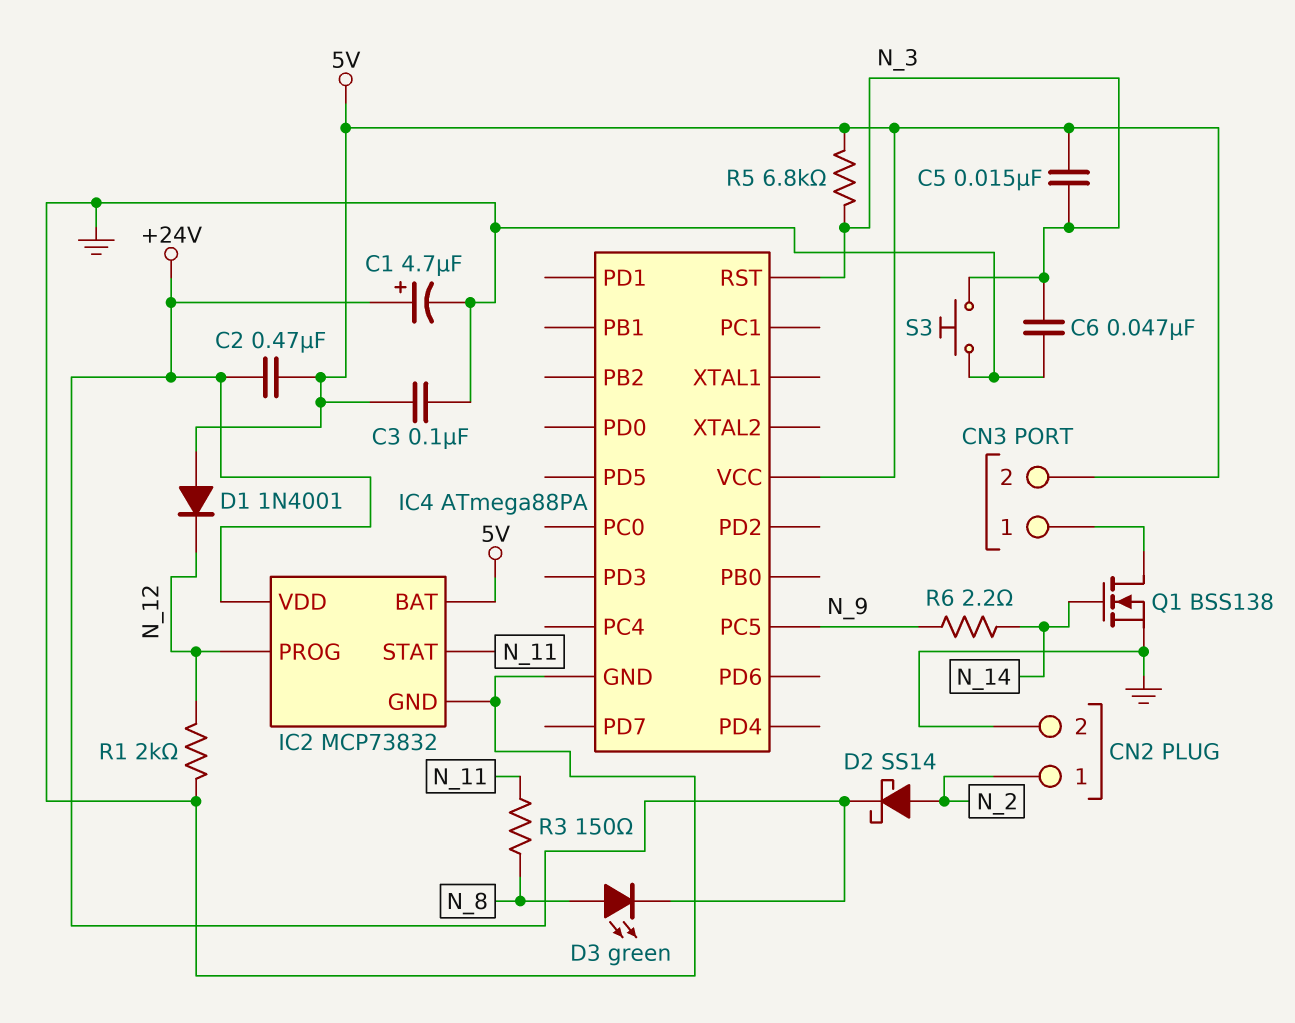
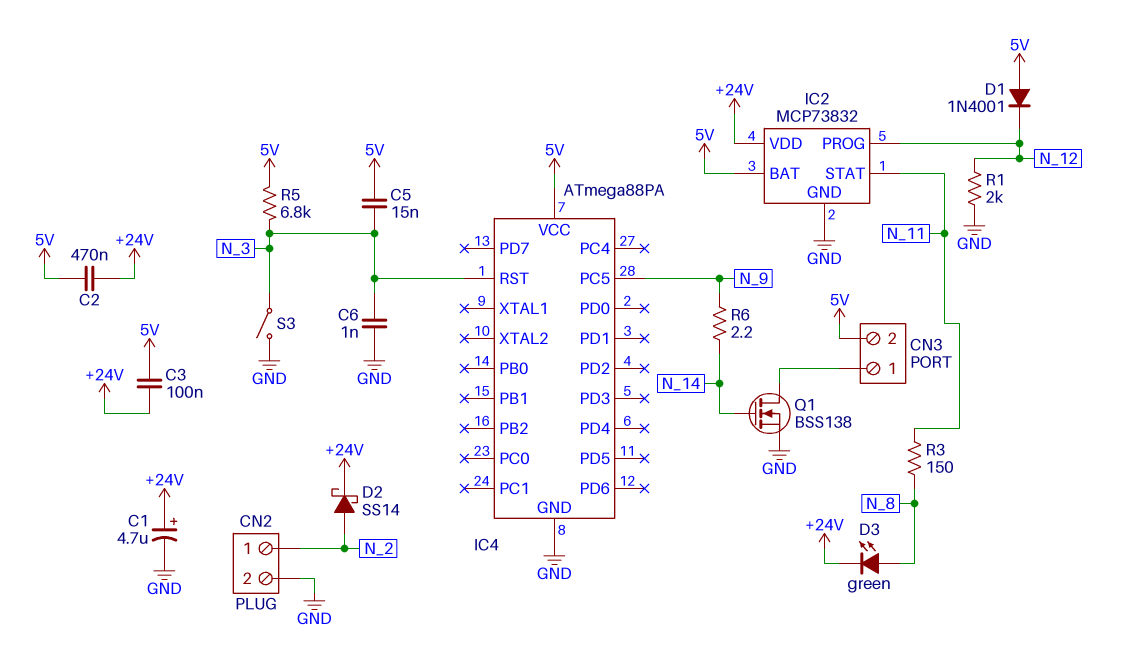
C3: 100nF (5V, GND) -> 100nF (+24V, 5V)
C6: 47nF (GND, N_3) -> 1nF (GND, N_3)
S3: button (GND, N_3) -> switch (GND, N_3)

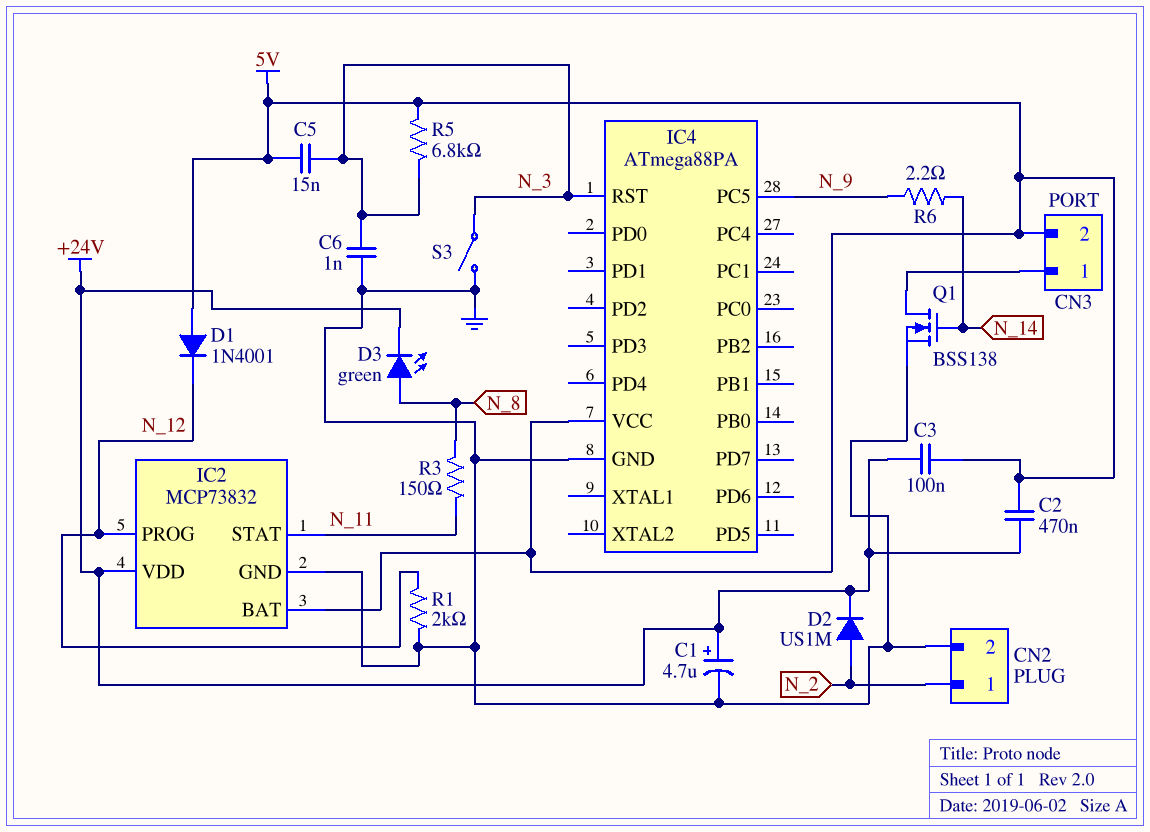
D2: schottky SS14 (A N_2, K +24V) -> diode US1M (A N_2, K +24V)

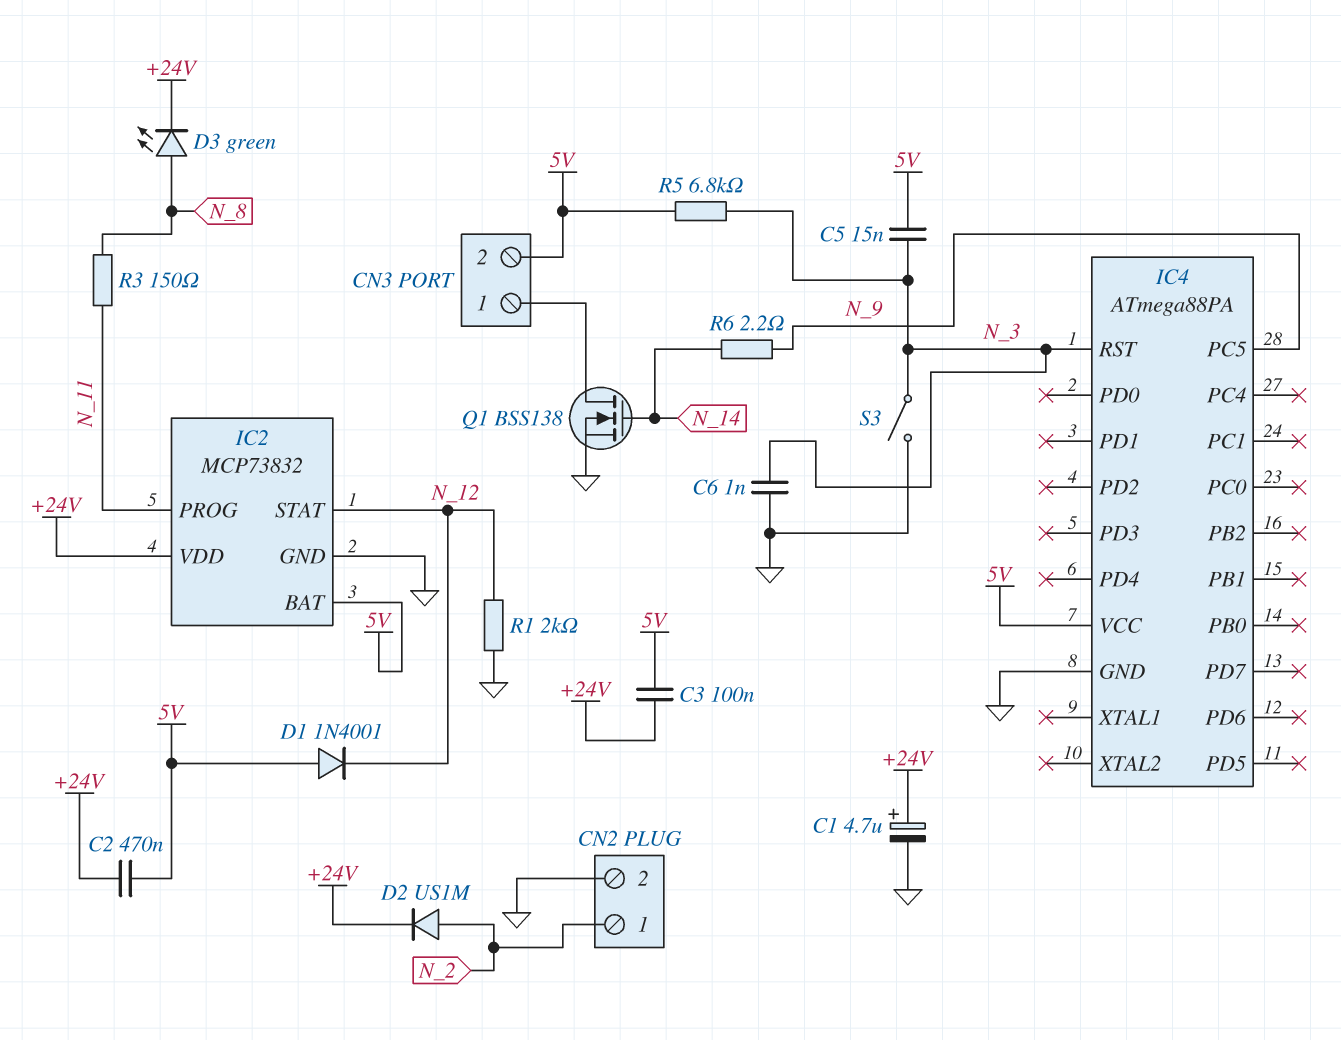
IC2 pin PROG: N_12 -> N_11
IC2 pin STAT: N_11 -> N_12

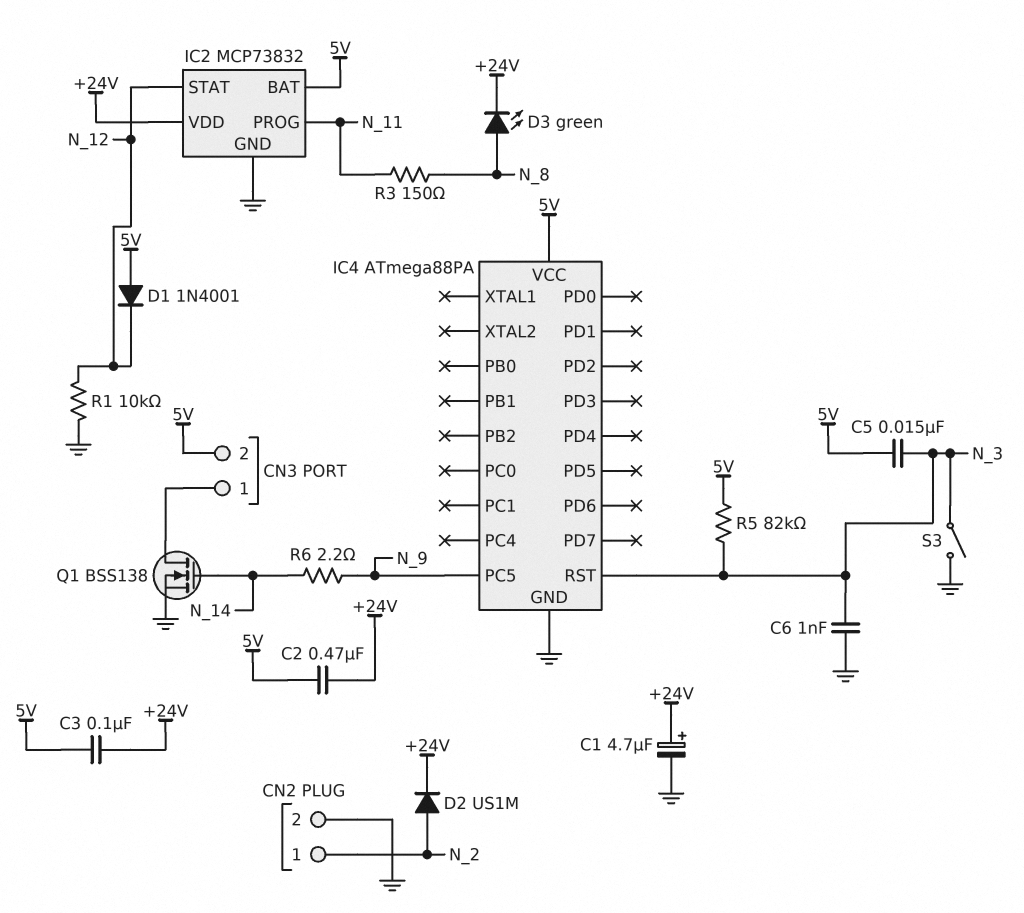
R1: 2k (GND, N_12) -> 10k (GND, N_12)
R5: 6.8k (5V, N_3) -> 82k (5V, N_3)

